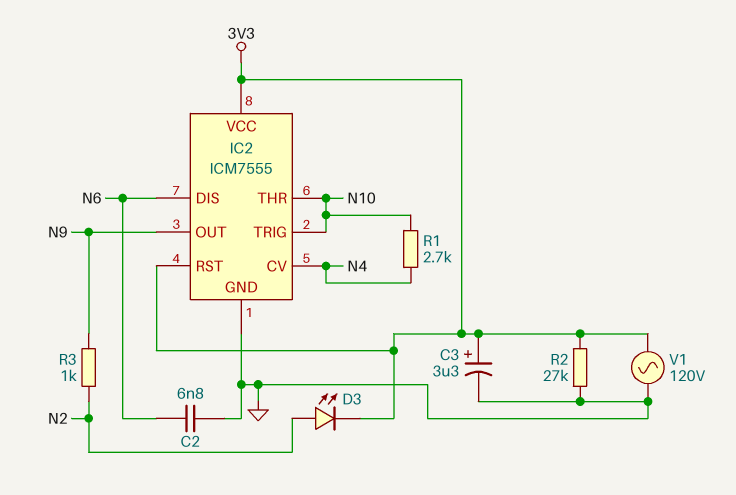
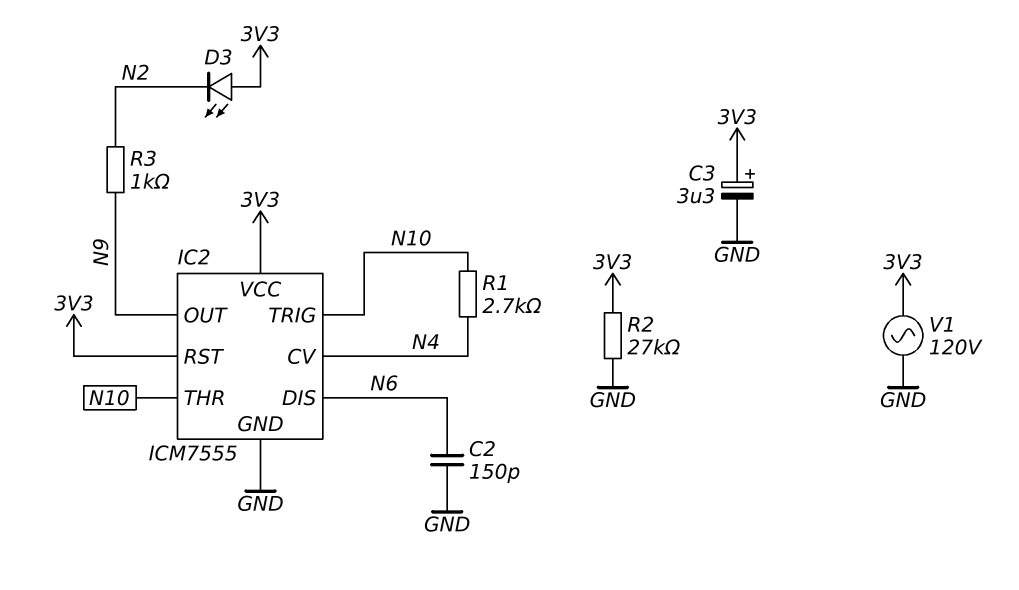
C2: 6.8nF (GND, N6) -> 150pF (GND, N6)
D3: LED (A N2, K 3V3) -> LED (A 3V3, K N2)

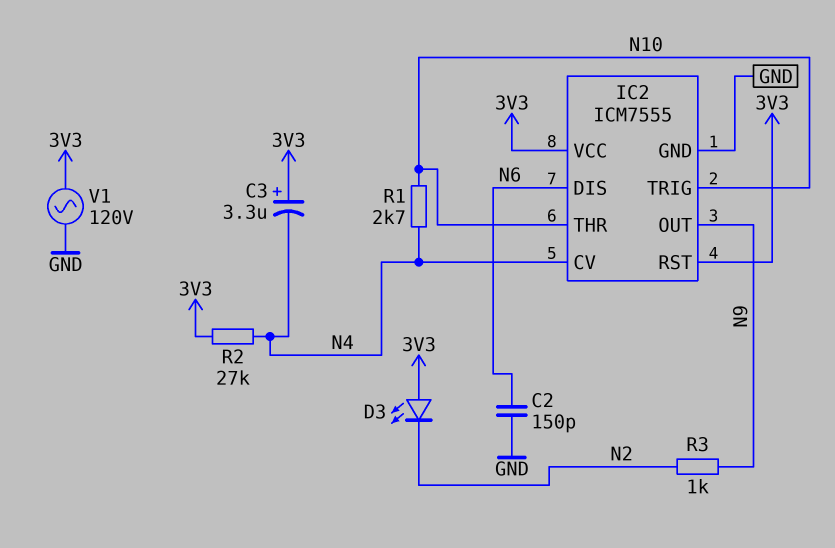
C3: 3.3uF (plus 3V3, minus GND) -> 3.3uF (plus 3V3, minus N4)
R2: 27k (3V3, GND) -> 27k (3V3, N4)

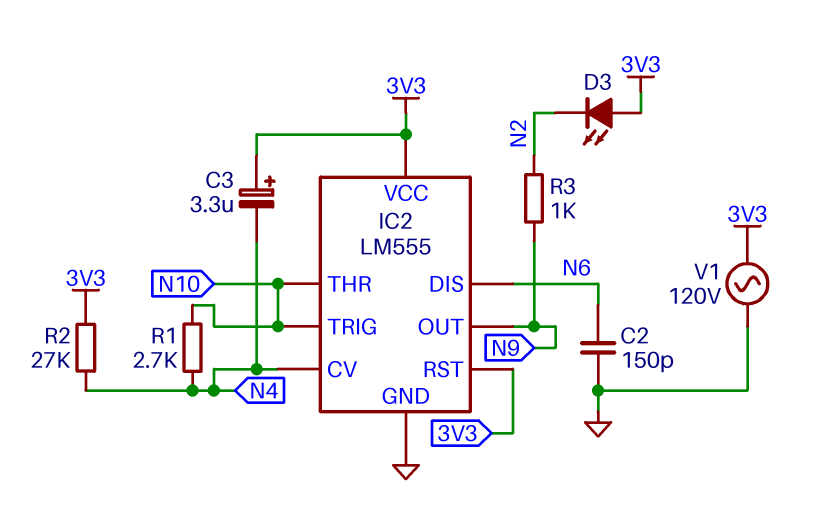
IC2: ICM7555 -> LM555

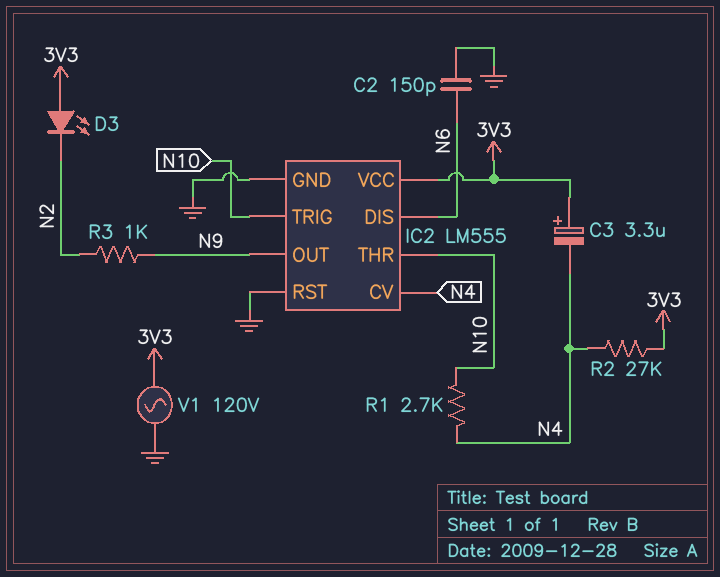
IC2 pin RST: 3V3 -> GND

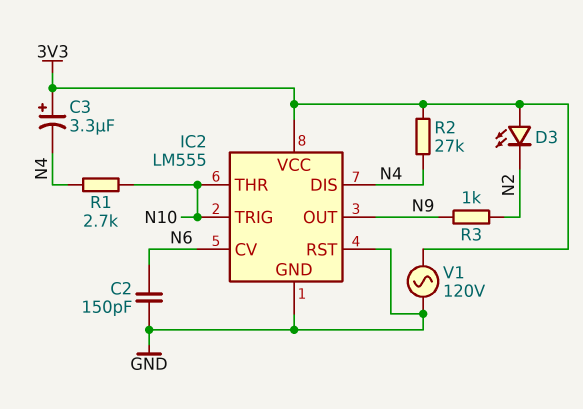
IC2 pin CV: N4 -> N6
IC2 pin DIS: N6 -> N4

